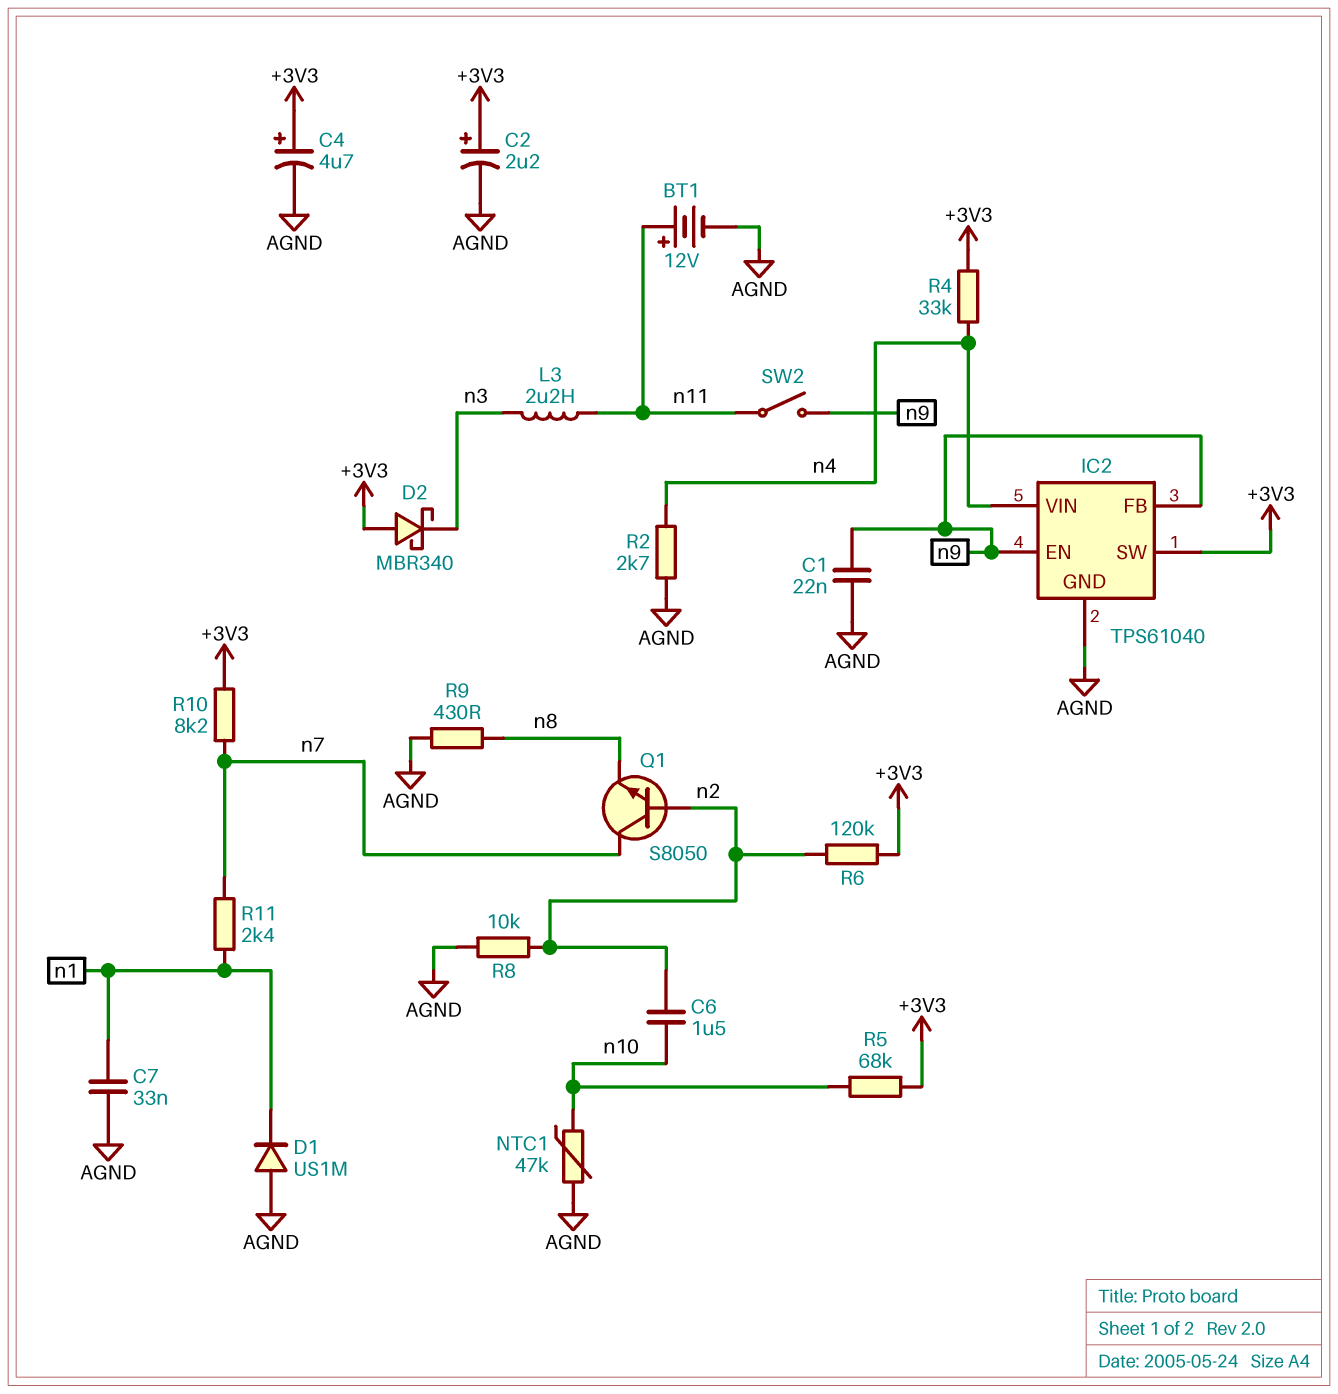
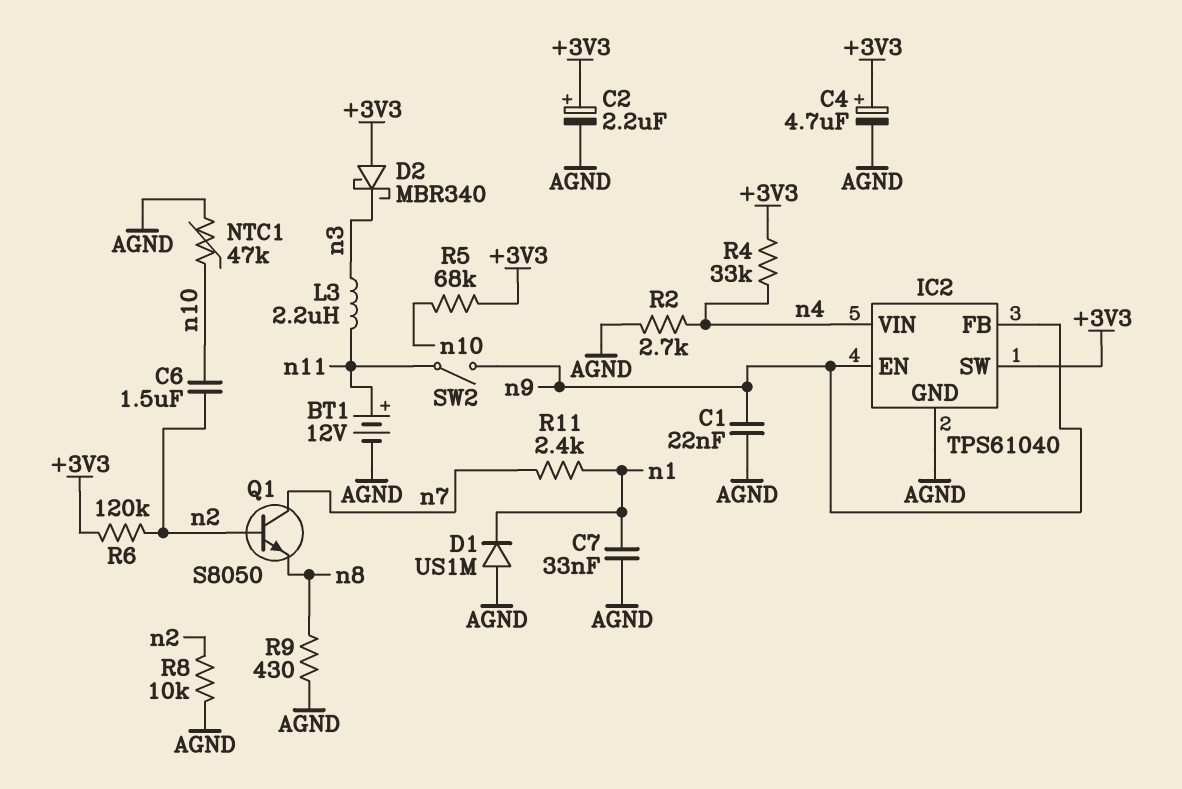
R10: 8.2k (+3V3, n7) -> none

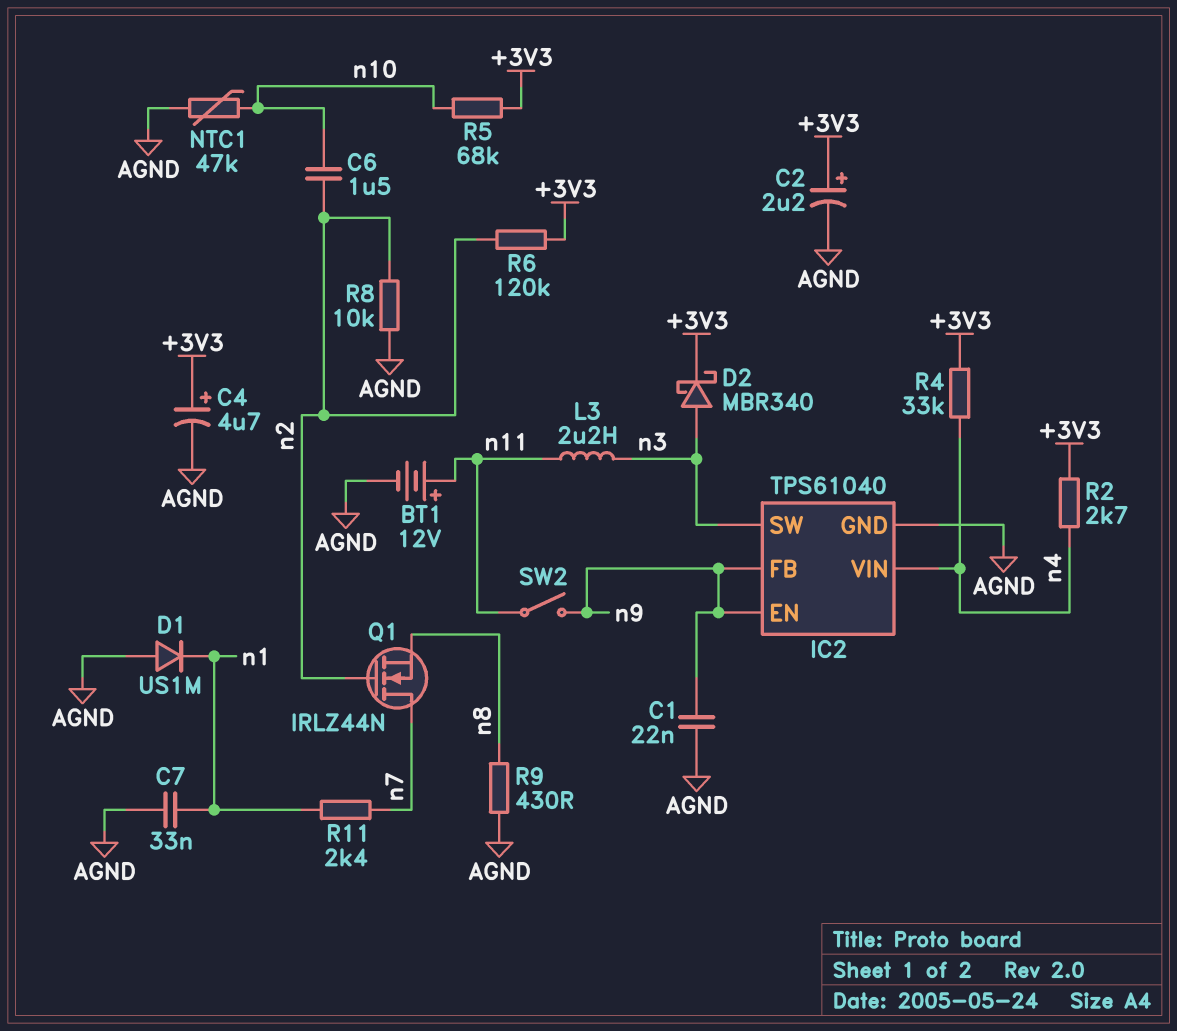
D2: schottky MBR340 (A +3V3, K n3) -> schottky MBR340 (A n3, K +3V3)
IC2 pin SW: +3V3 -> n3
Q1: NPN S8050 (B n2, C n7, E n8) -> NMOS IRLZ44N (G n2, D n7, S n8)
R2: 2.7k (AGND, n4) -> 2.7k (+3V3, n4)

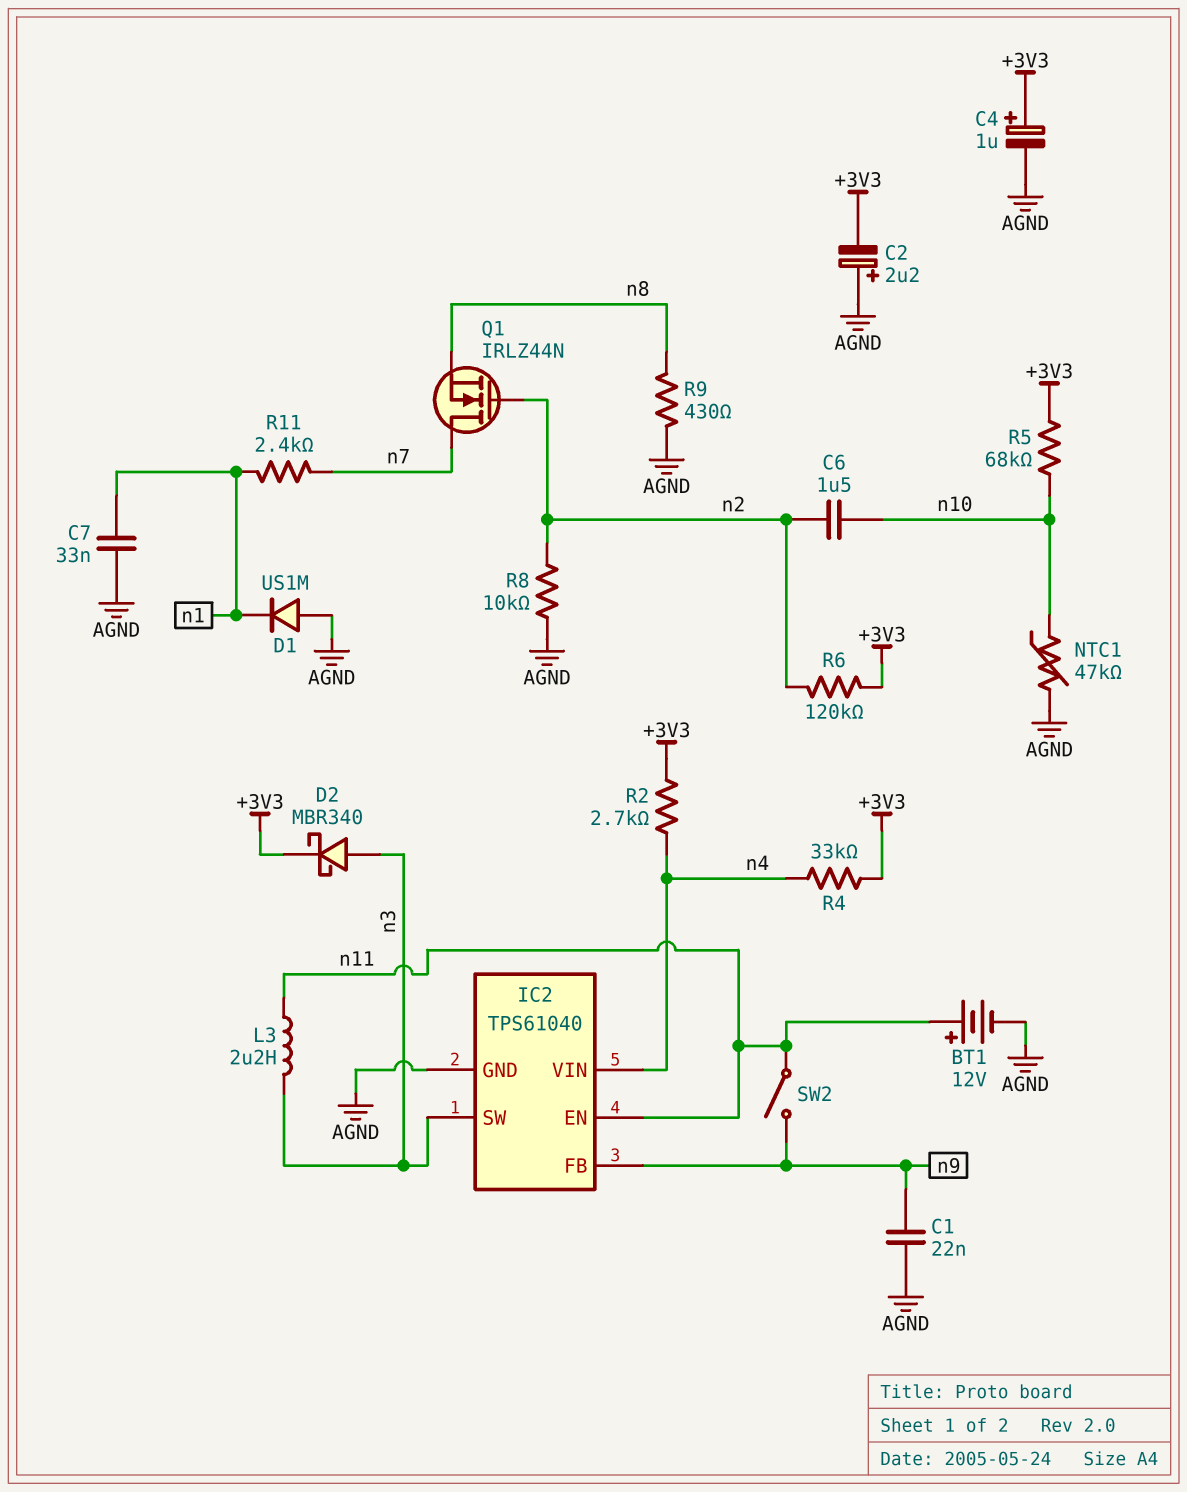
C2: 2.2uF (plus +3V3, minus AGND) -> 2.2uF (plus AGND, minus +3V3)
C4: 4.7uF (plus +3V3, minus AGND) -> 1uF (plus +3V3, minus AGND)
IC2 pin EN: n9 -> n11

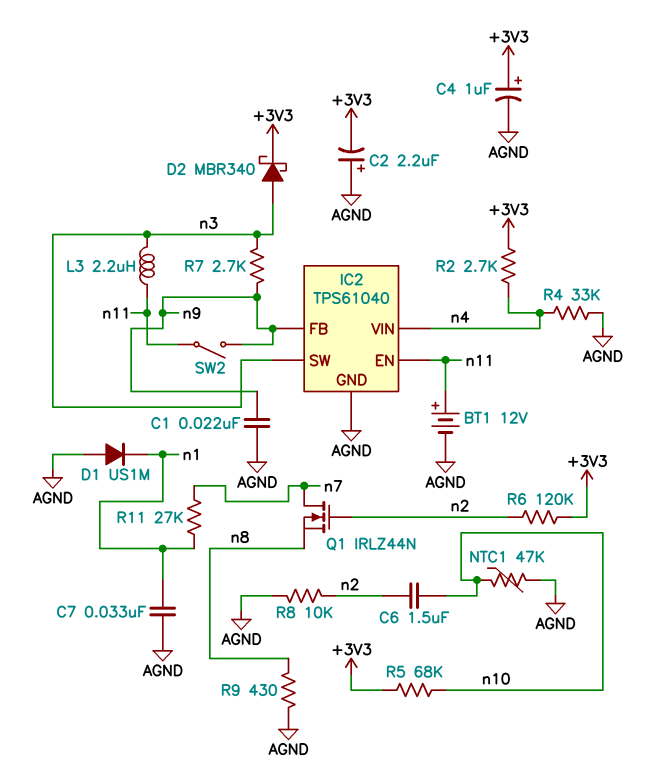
R4: 33k (+3V3, n4) -> 33k (AGND, n4)
R7: none -> 2.7k (n3, n9)
R11: 2.4k (n1, n7) -> 27k (n1, n7)

